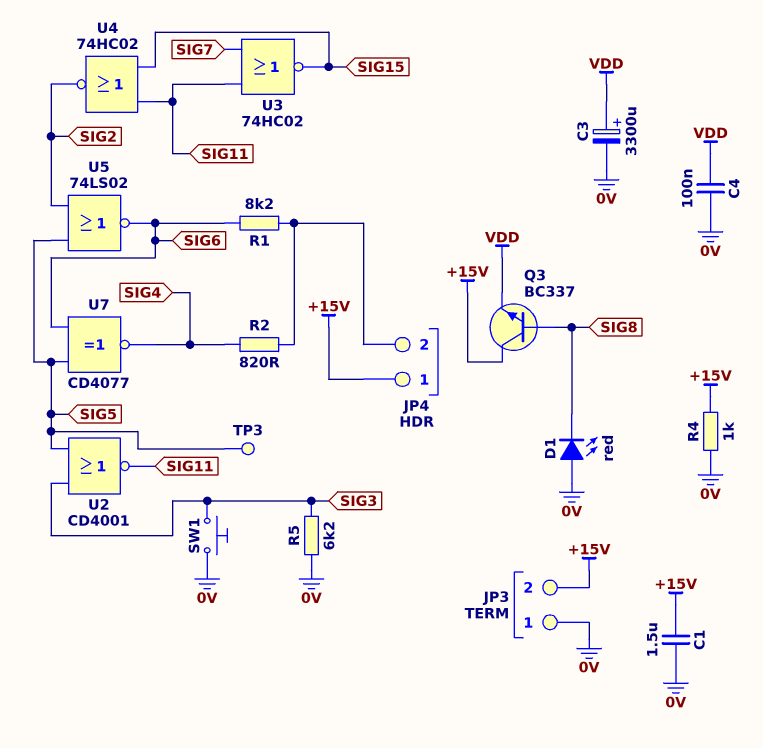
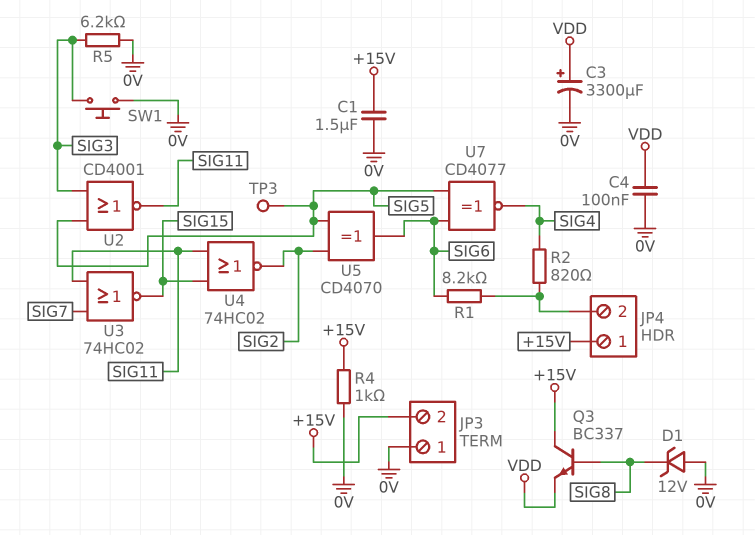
D1: LED red (A 0V, K SIG8) -> zener 12V (A 0V, K SIG8)
U5: NOR 74LS02 (in SIG2, in SIG5, out SIG6) -> XOR CD4070 (in SIG2, in SIG5, out SIG6)

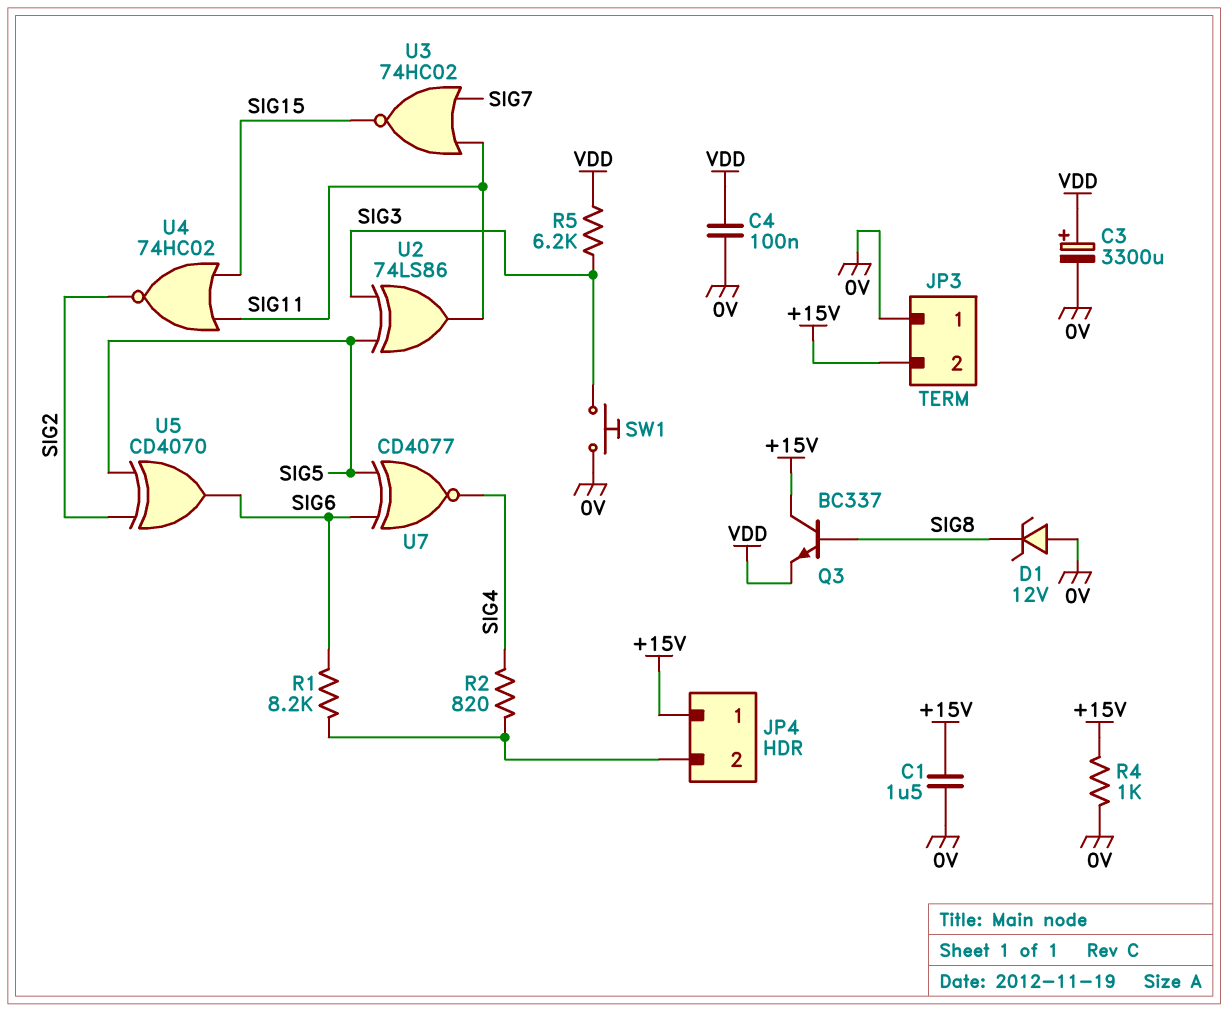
R5: 6.2k (0V, SIG3) -> 6.2k (SIG3, VDD)
TP3: test point (SIG5) -> none
U2: NOR CD4001 (in SIG3, in SIG5, out SIG11) -> XOR 74LS86 (in SIG3, in SIG5, out SIG11)

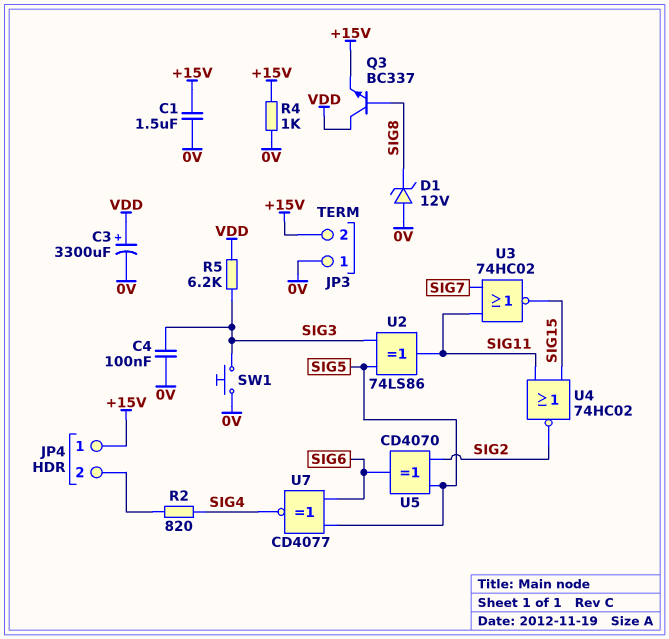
C4: 100nF (0V, VDD) -> 100nF (0V, SIG3)
Q3: NPN BC337 (B SIG8, C +15V, E VDD) -> NPN BC337 (B SIG8, C VDD, E +15V)
R1: 8.2k (JP4/2, SIG6) -> none

